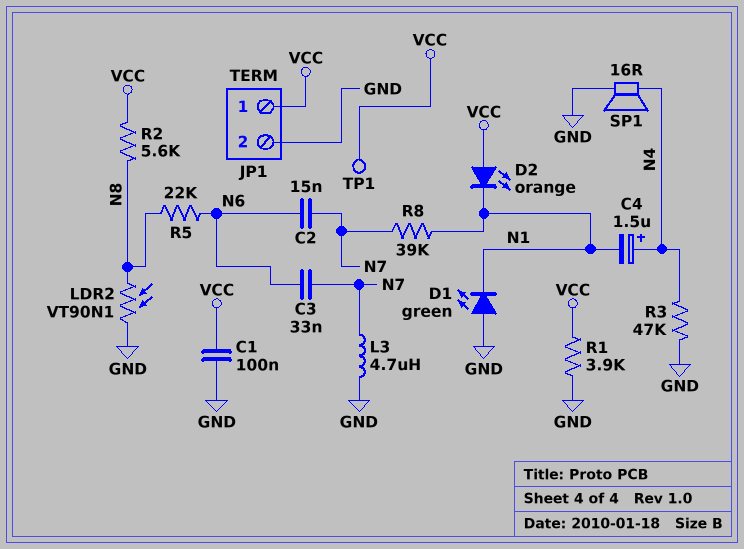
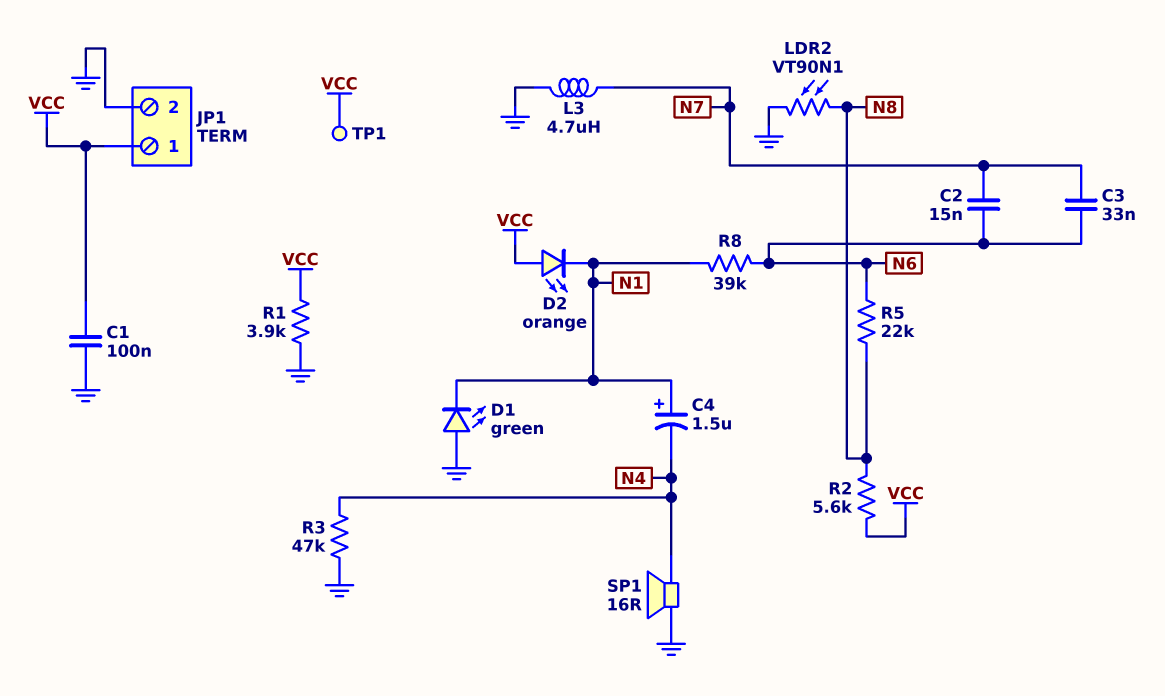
C4: 1.5uF (plus N4, minus N1) -> 1.5uF (plus N1, minus N4)
R8: 39k (N1, N7) -> 39k (N1, N6)

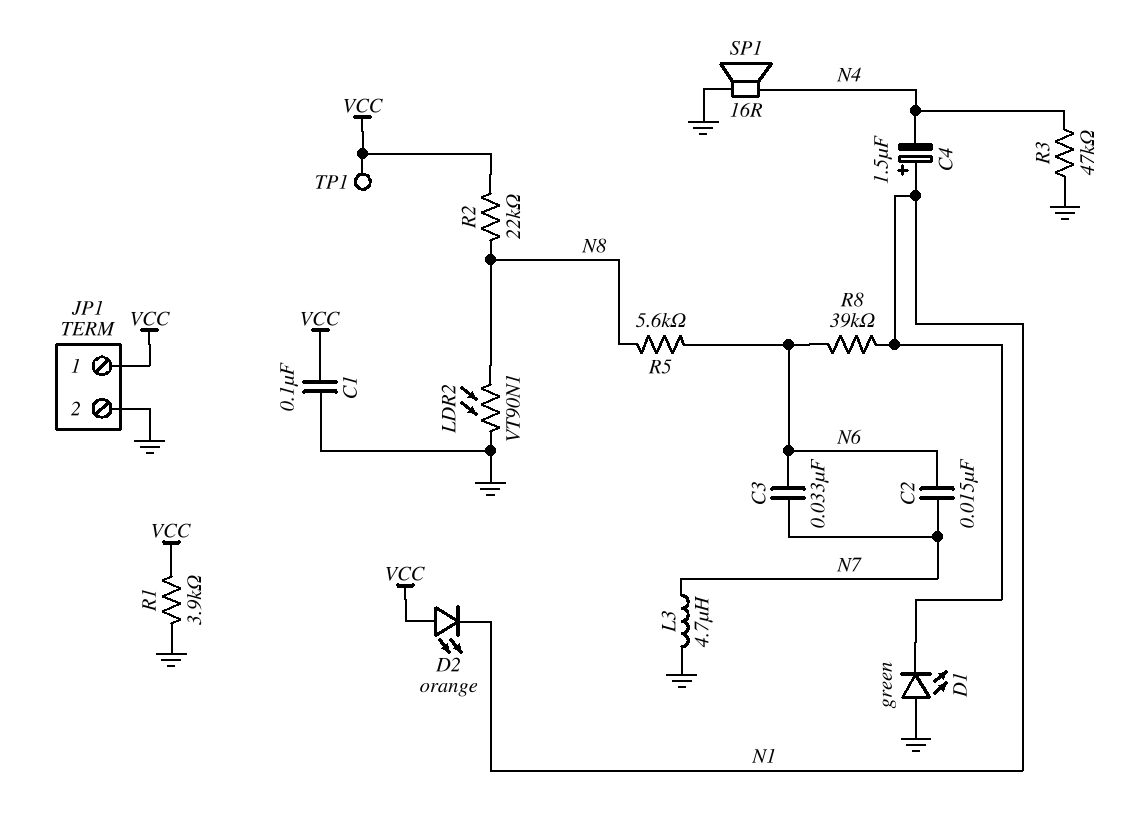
R2: 5.6k (N8, VCC) -> 22k (N8, VCC)
R5: 22k (N6, N8) -> 5.6k (N6, N8)

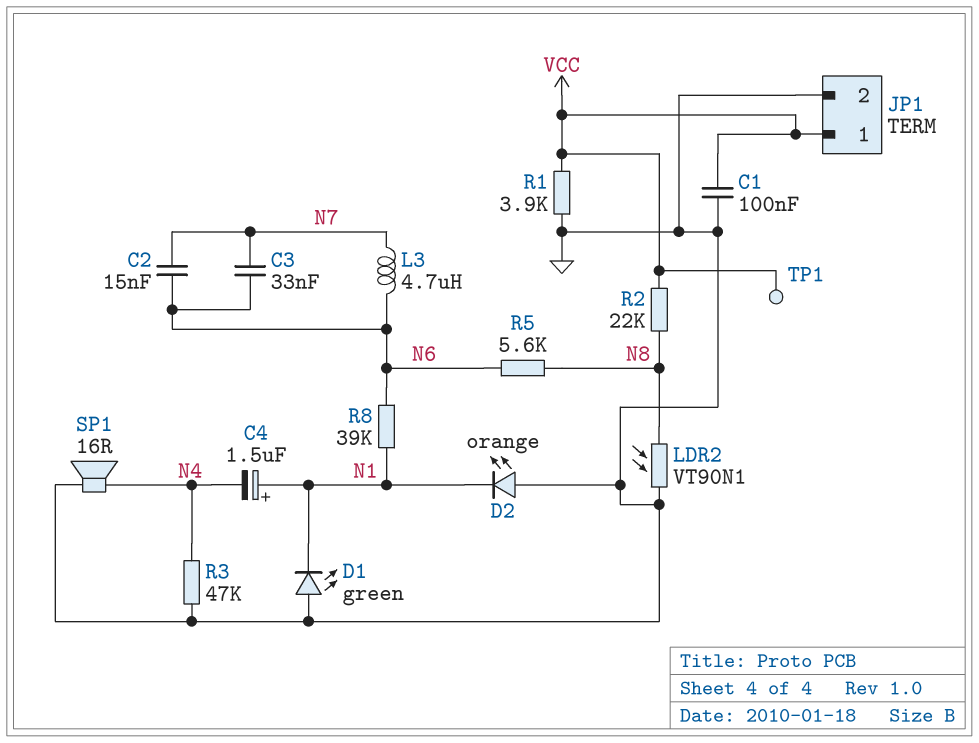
D2: LED orange (A VCC, K N1) -> LED orange (A GND, K N1)
L3: 4.7uH (GND, N7) -> 4.7uH (N6, N7)

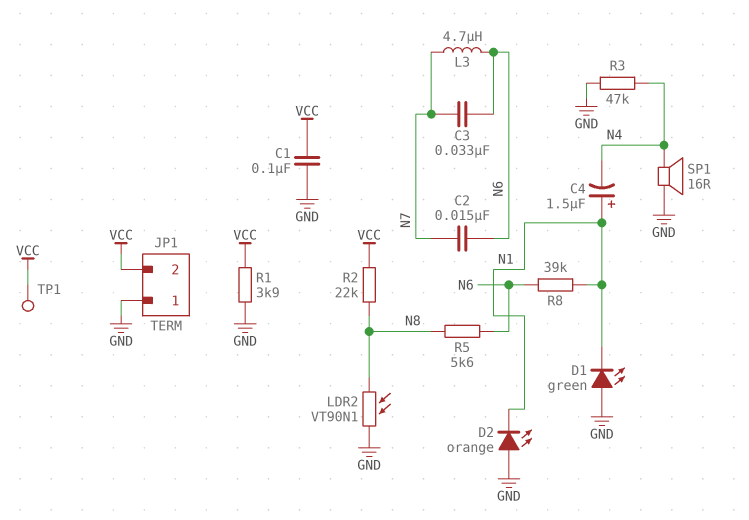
JP1 pin 1: VCC -> GND
JP1 pin 2: GND -> VCC

